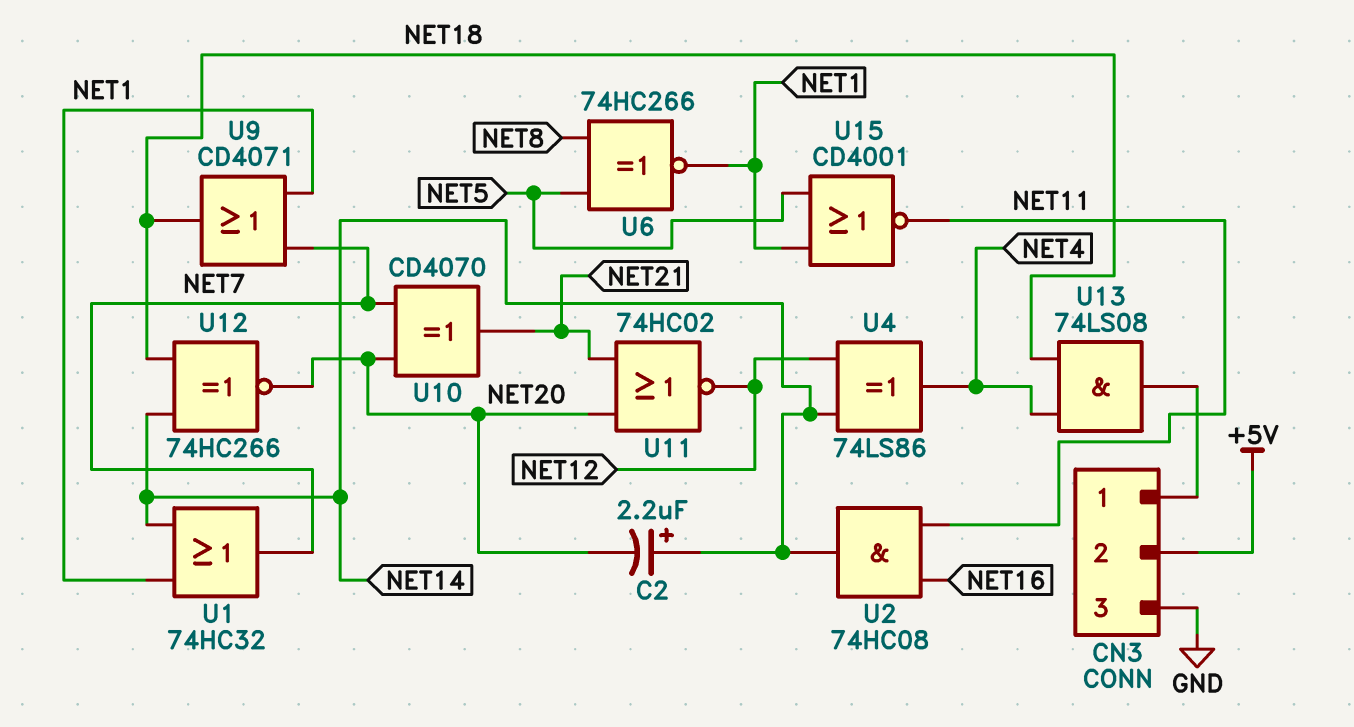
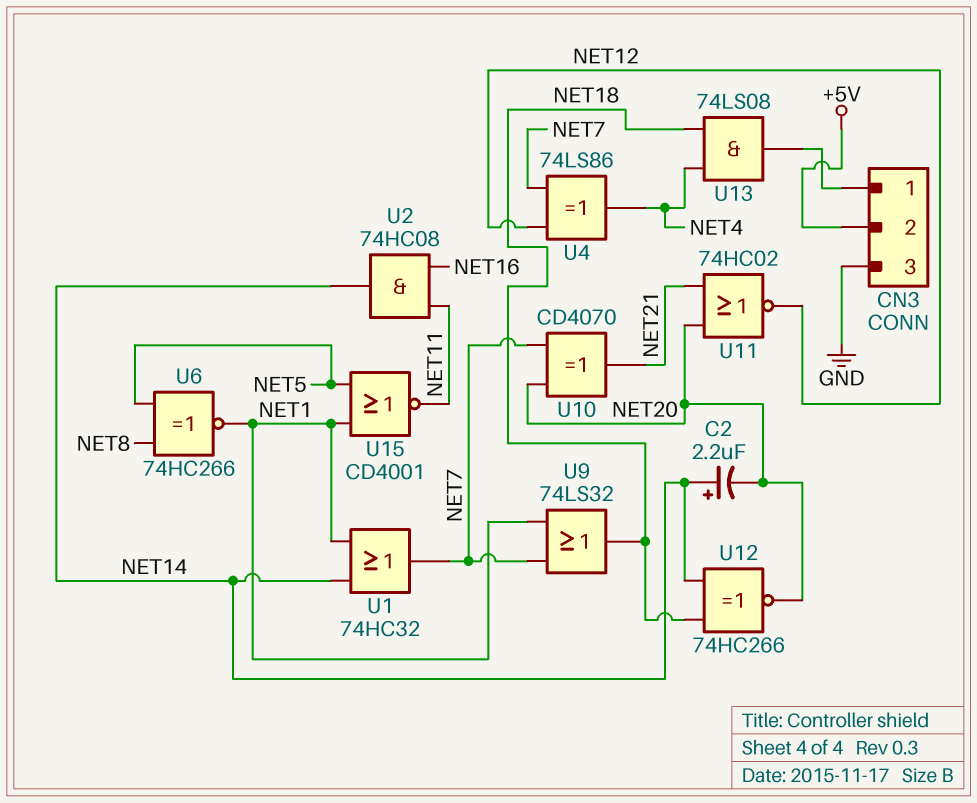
U4: XOR 74LS86 (in NET12, in NET14, out NET4) -> XOR 74LS86 (in NET7, in NET12, out NET4)
U9: OR CD4071 (in NET1, in NET7, out NET18) -> OR 74LS32 (in NET1, in NET7, out NET18)

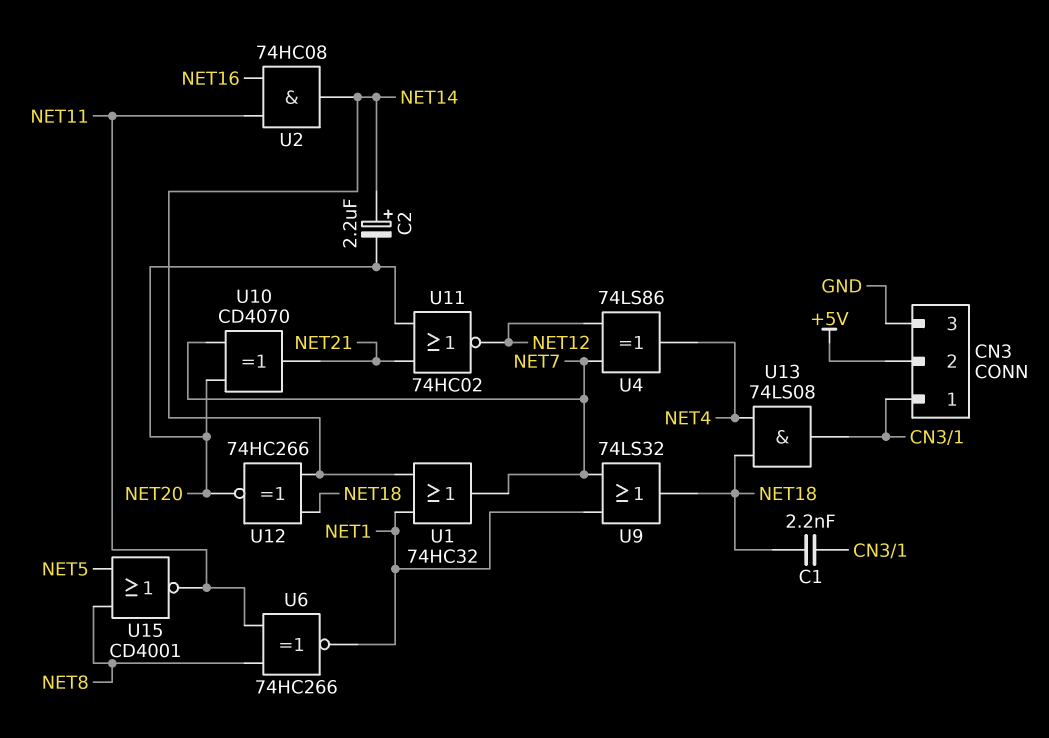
C1: none -> 2.2nF (CN3/1, NET18)
U6: XNOR 74HC266 (in NET5, in NET8, out NET1) -> XNOR 74HC266 (in NET8, in NET11, out NET1)
U15: NOR CD4001 (in NET1, in NET5, out NET11) -> NOR CD4001 (in NET5, in NET8, out NET11)

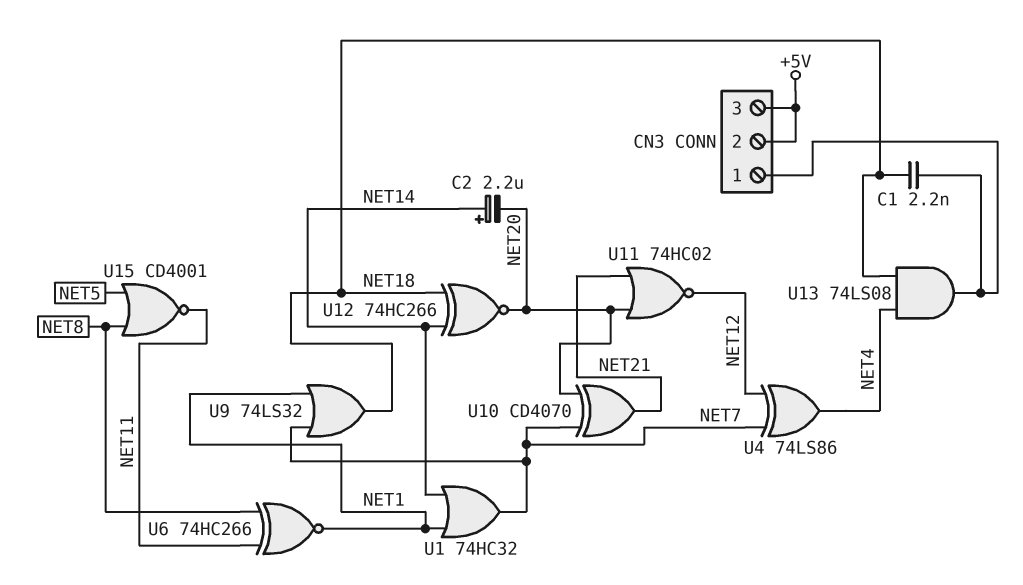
CN3 pin 3: GND -> +5V
U2: AND 74HC08 (in NET11, in NET16, out NET14) -> none

